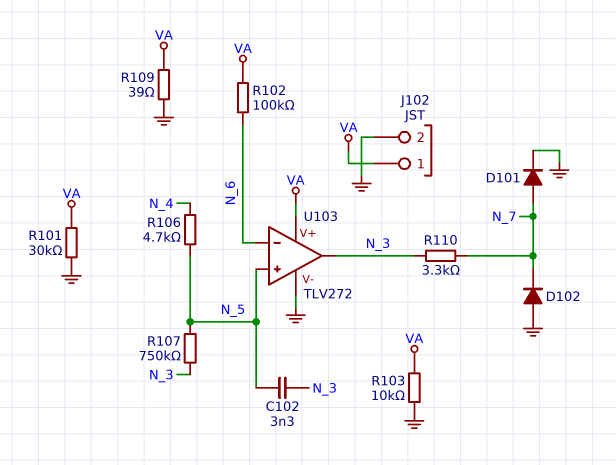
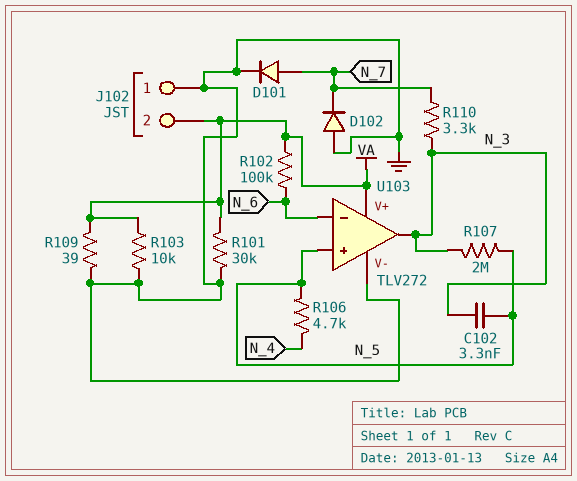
J102 pin 1: VA -> GND
J102 pin 2: GND -> VA
R107: 750k (N_3, N_5) -> 2M (N_3, N_5)

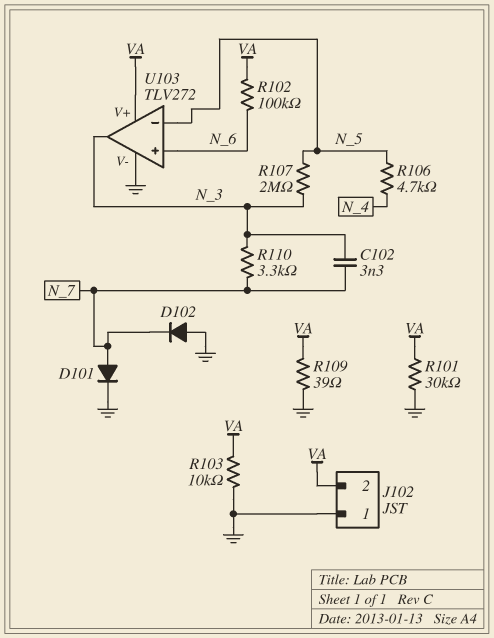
C102: 3.3nF (N_3, N_5) -> 3.3nF (N_3, N_7)
U103 pin in+: N_5 -> N_6
U103 pin in-: N_6 -> N_5

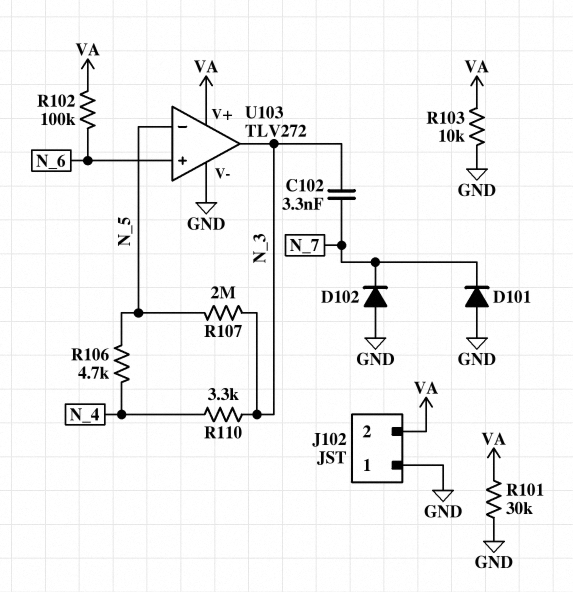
D101: diode (A N_7, K GND) -> diode (A GND, K N_7)
R109: 39 (GND, VA) -> none
R110: 3.3k (N_3, N_7) -> 3.3k (N_3, N_4)

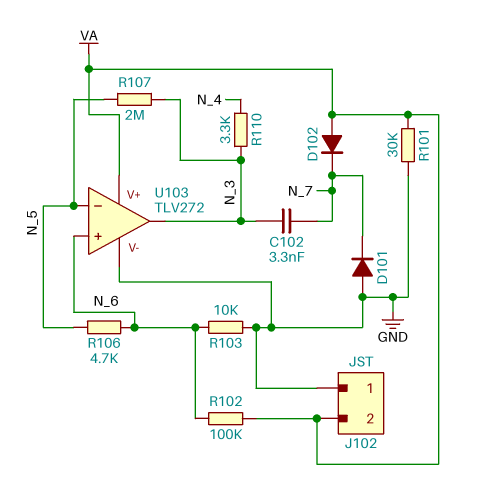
D102: diode (A GND, K N_7) -> diode (A VA, K N_7)
R103: 10k (GND, VA) -> 10k (GND, N_6)
R106: 4.7k (N_4, N_5) -> 4.7k (N_5, N_6)

